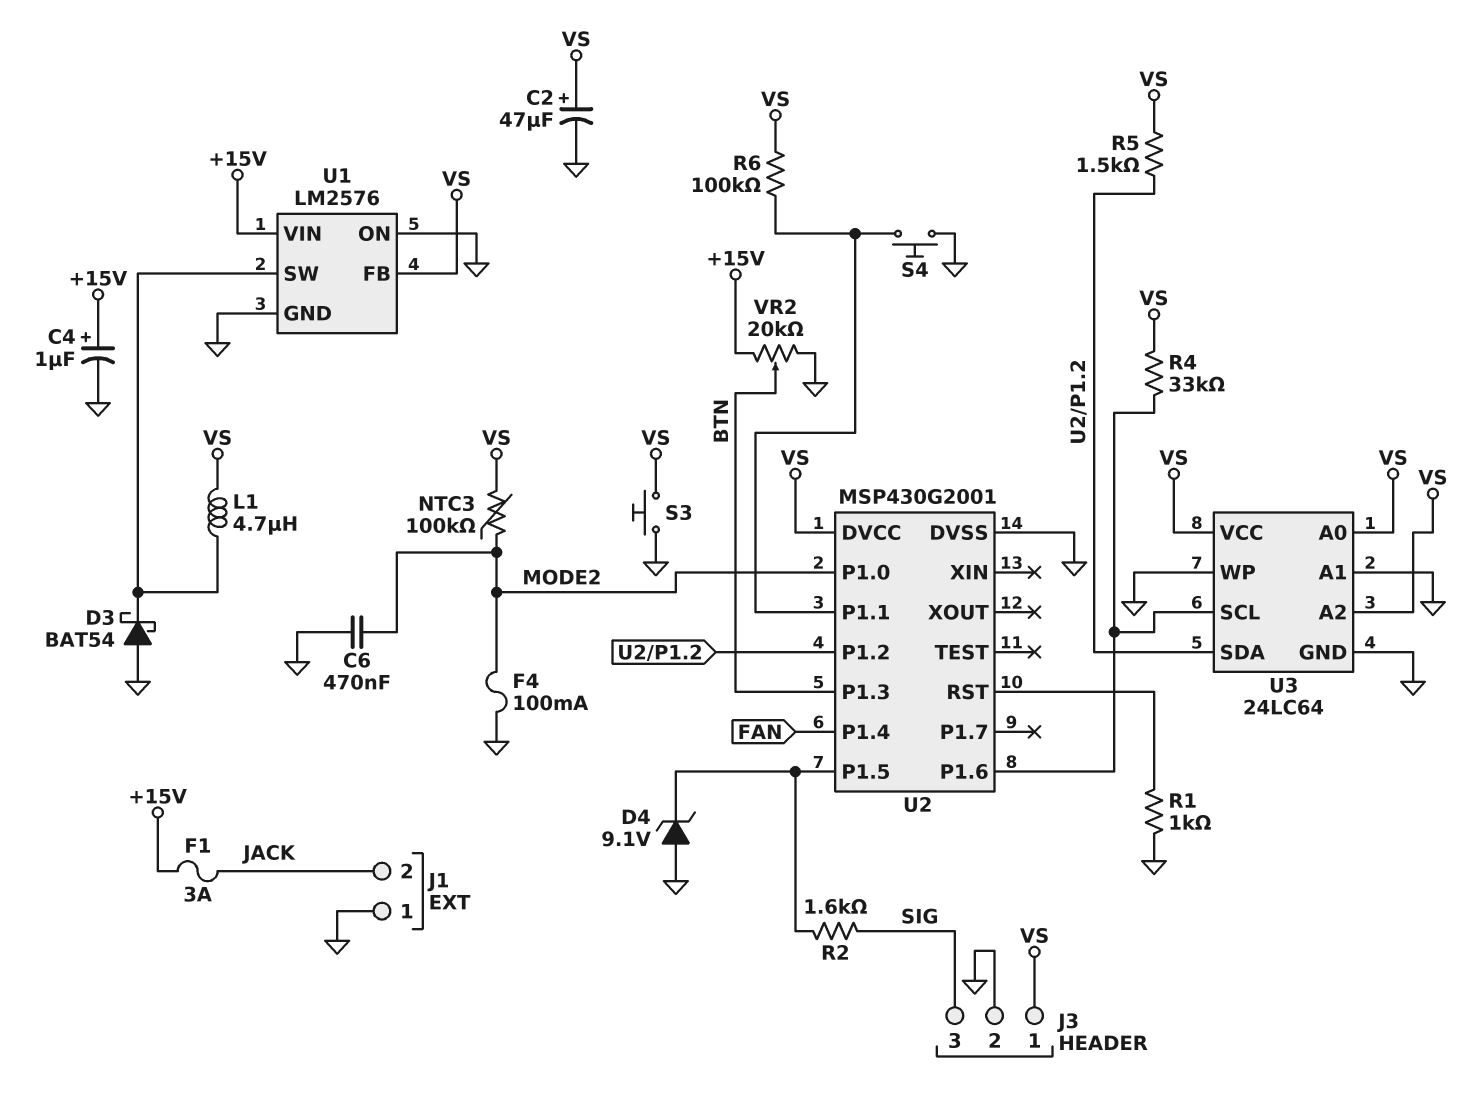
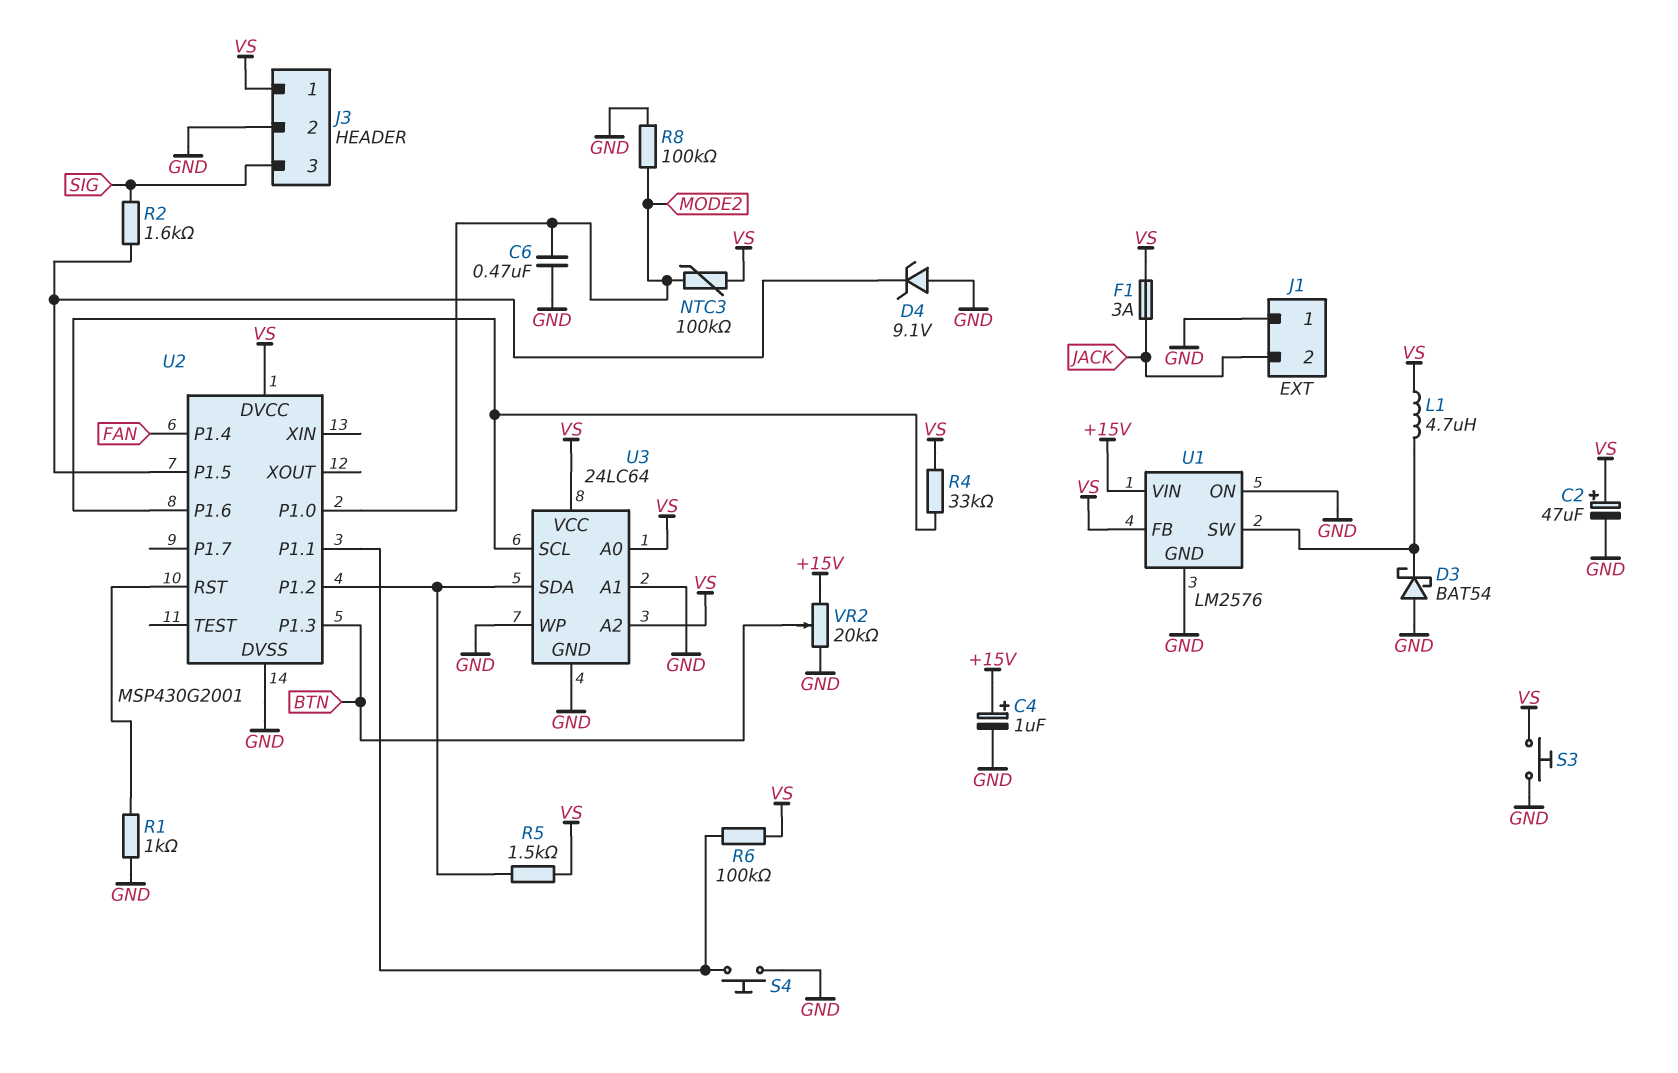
F1: 3A (+15V, JACK) -> 3A (JACK, VS)
F4: 100mA (GND, MODE2) -> none
R8: none -> 100k (GND, MODE2)

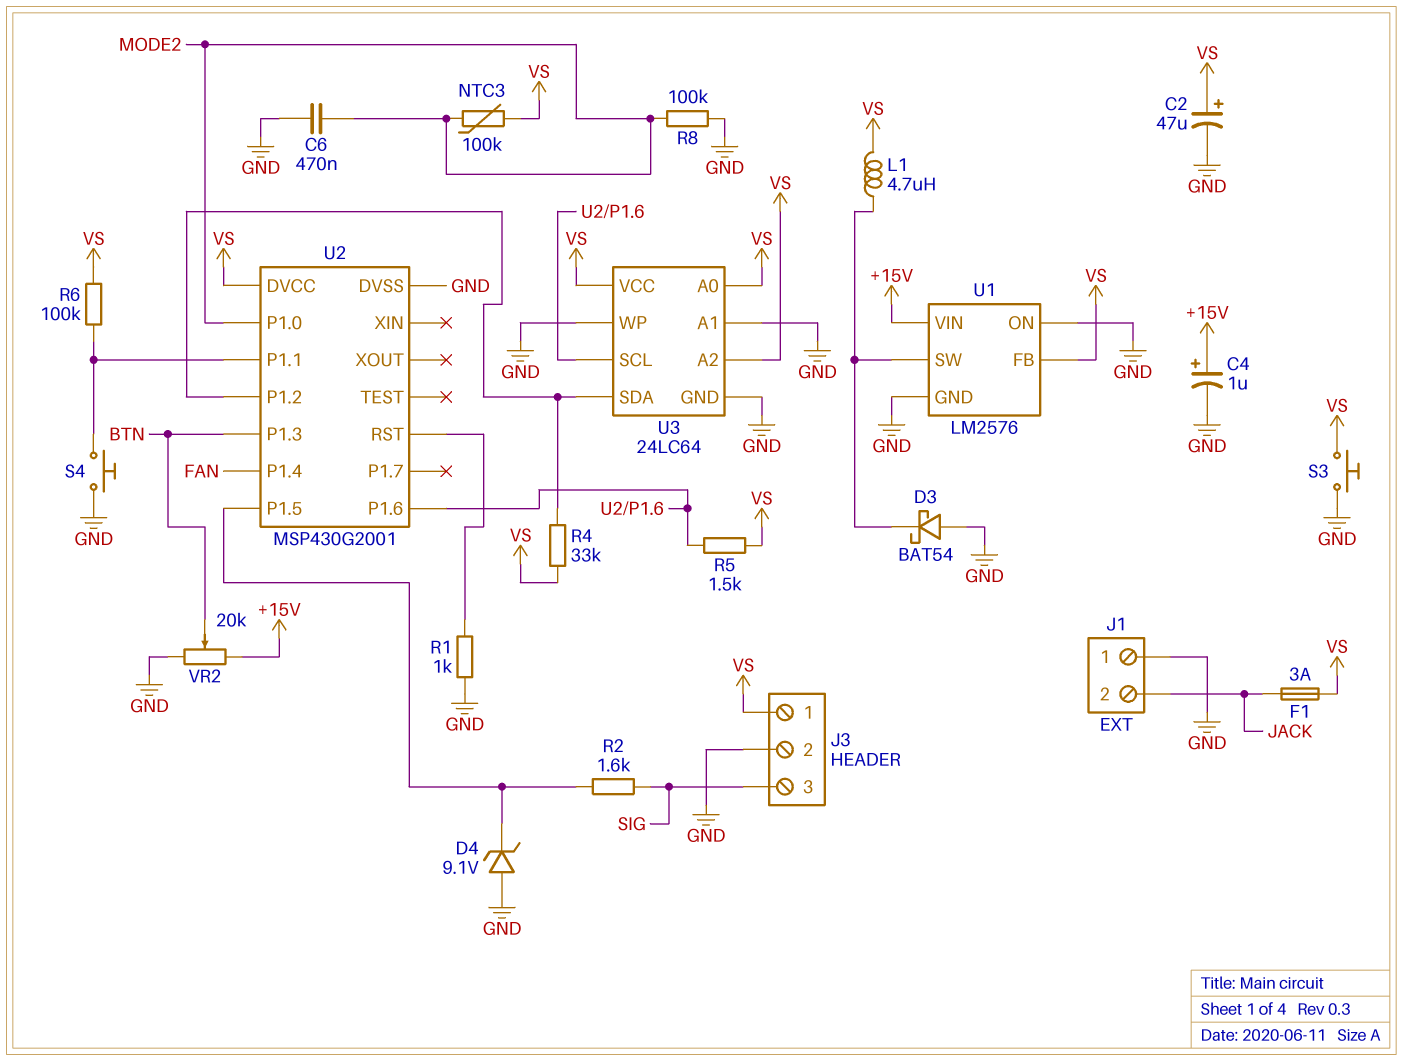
R4: 33k (U2/P1.6, VS) -> 33k (U2/P1.2, VS)
R5: 1.5k (U2/P1.2, VS) -> 1.5k (U2/P1.6, VS)

